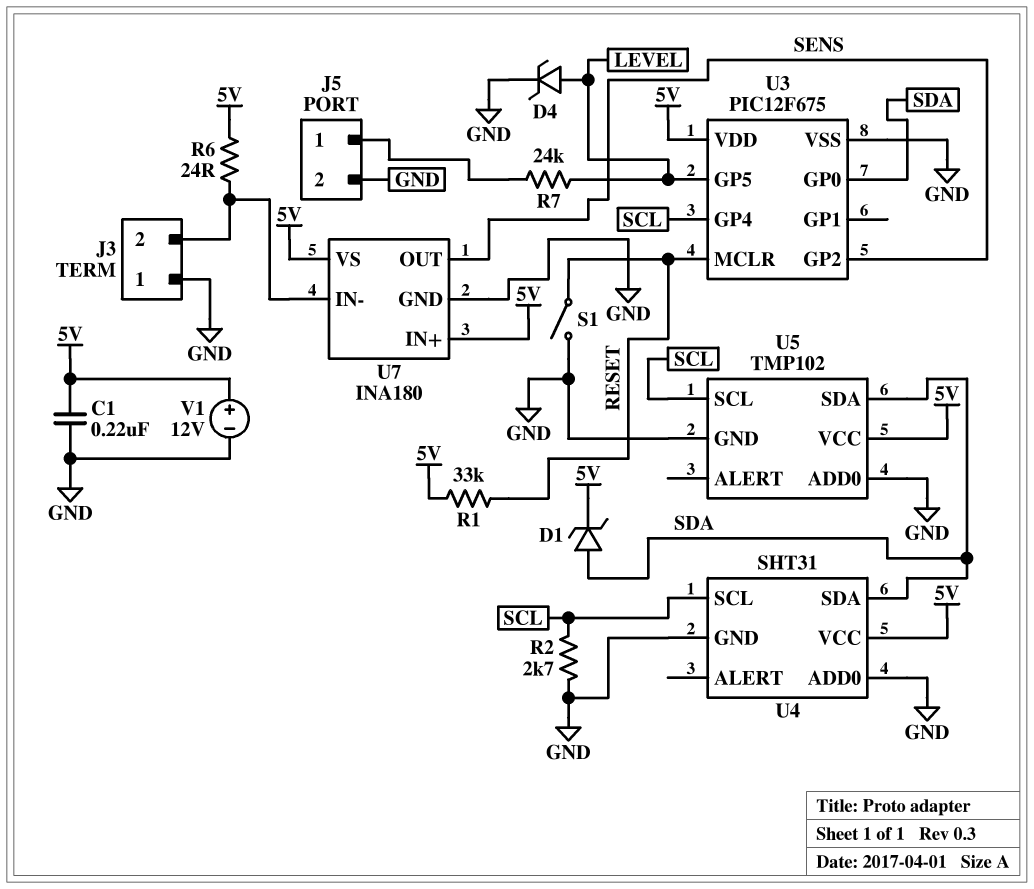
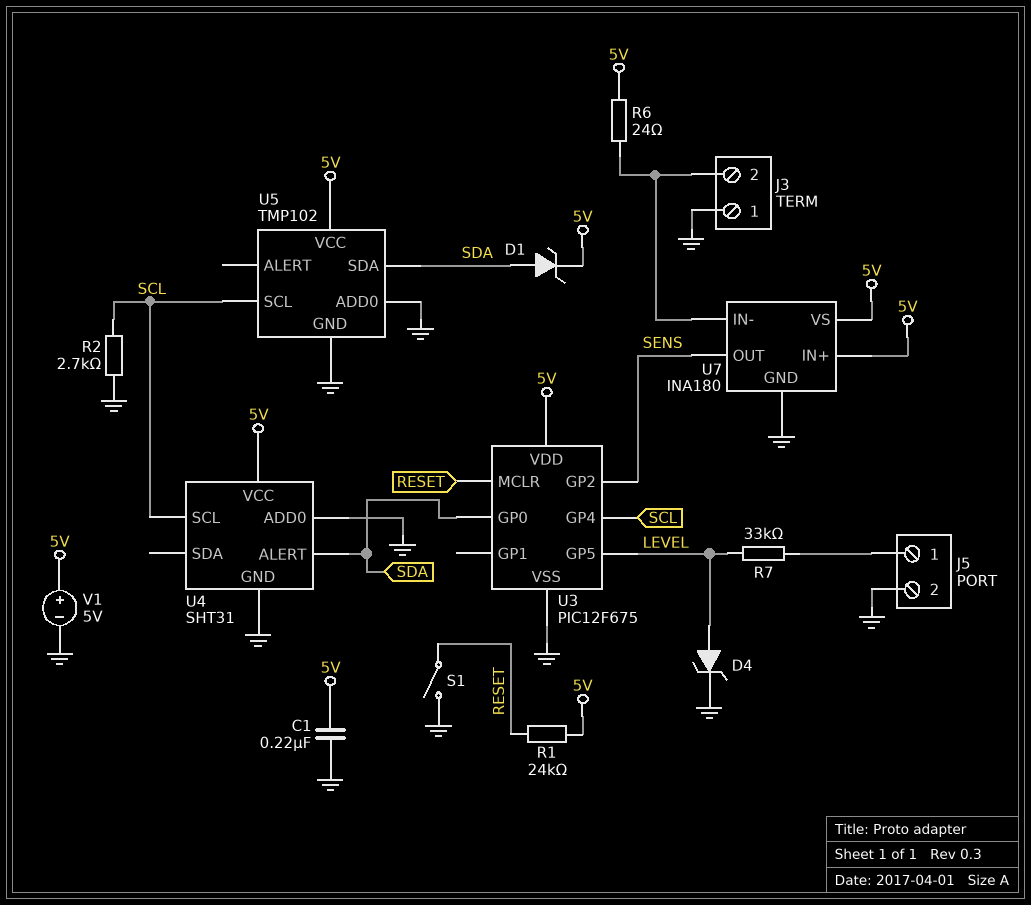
R1: 33k (5V, RESET) -> 24k (5V, RESET)
R7: 24k (J5/1, LEVEL) -> 33k (J5/1, LEVEL)
U4 pin ALERT: none -> SDA
U4 pin SDA: SDA -> none
V1: 12V (plus 5V, minus GND) -> 5V (plus 5V, minus GND)

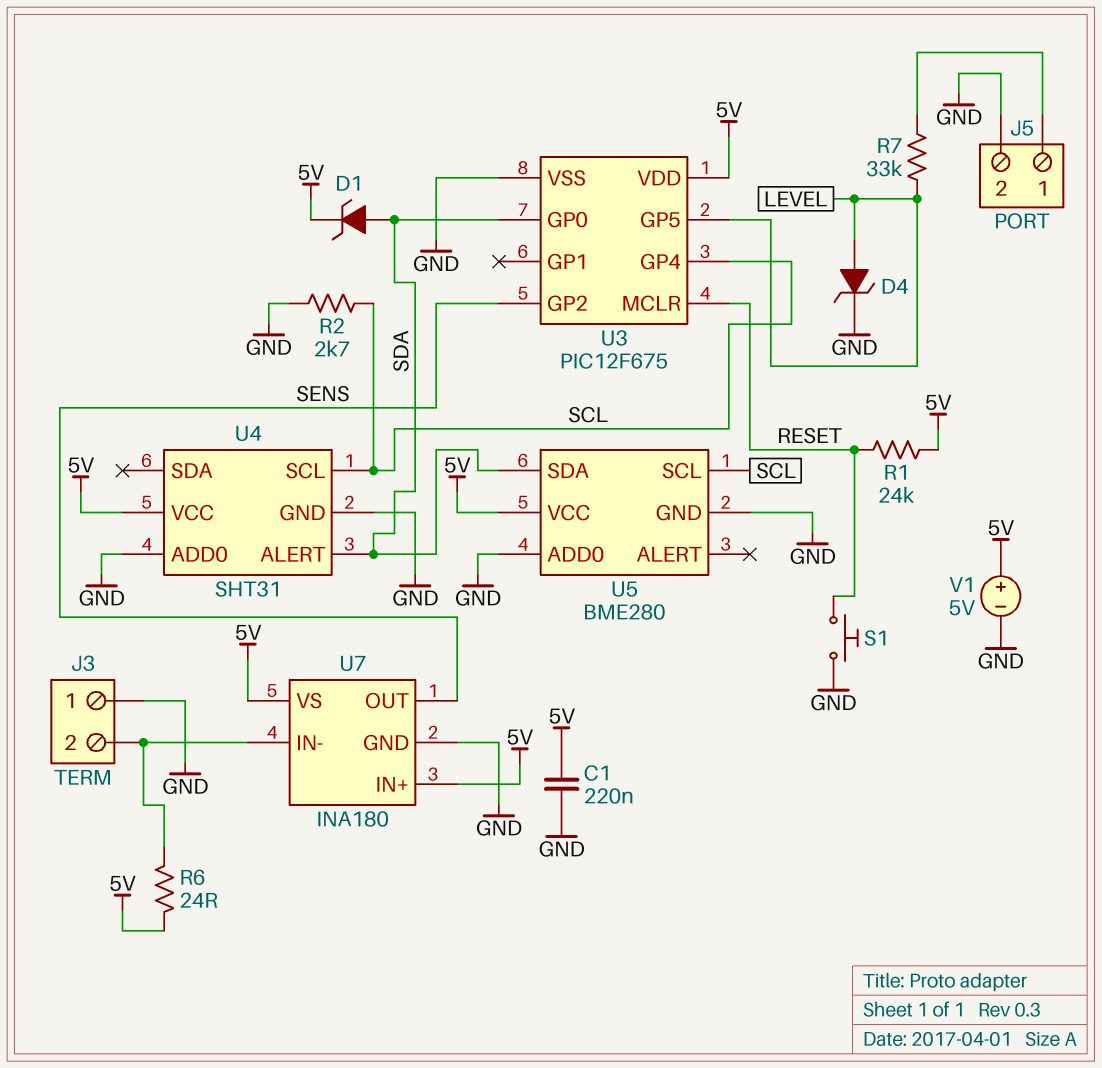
S1: switch (GND, RESET) -> button (GND, RESET)
U5: TMP102 -> BME280

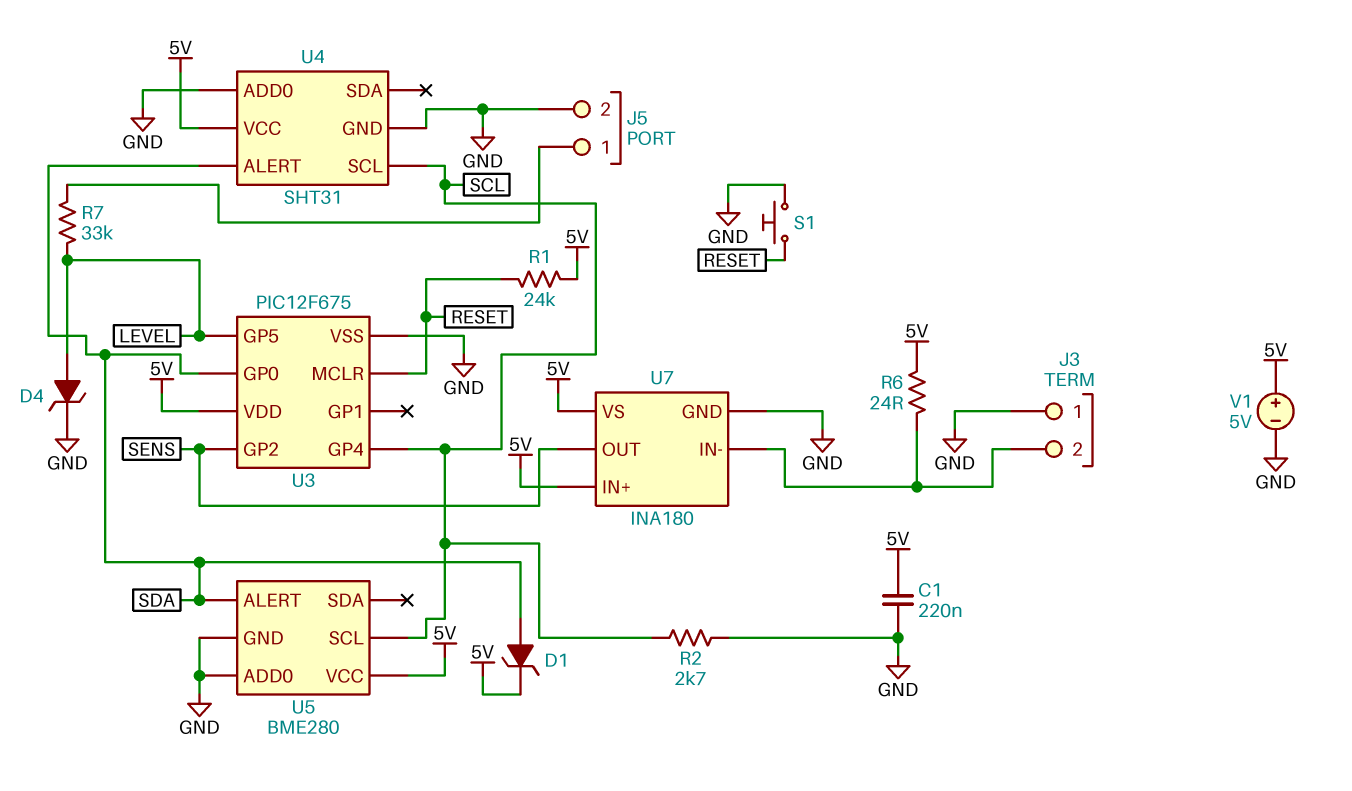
U5 pin ALERT: none -> SDA
U5 pin SDA: SDA -> none

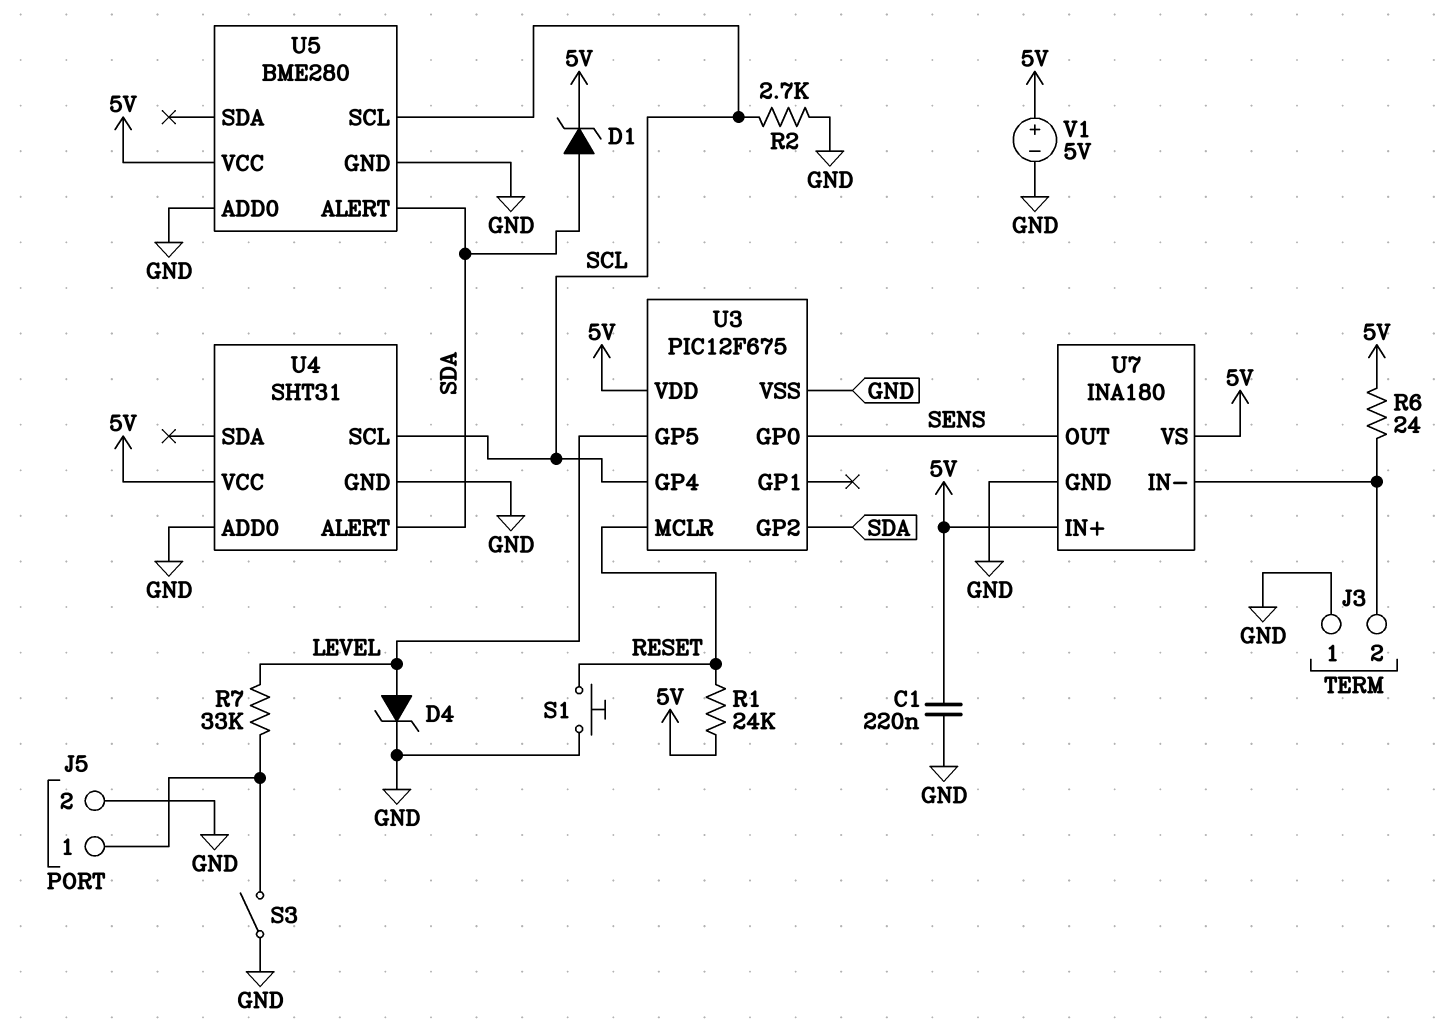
S3: none -> switch (GND, J5/1)
U3 pin GP0: SDA -> SENS
U3 pin GP2: SENS -> SDA

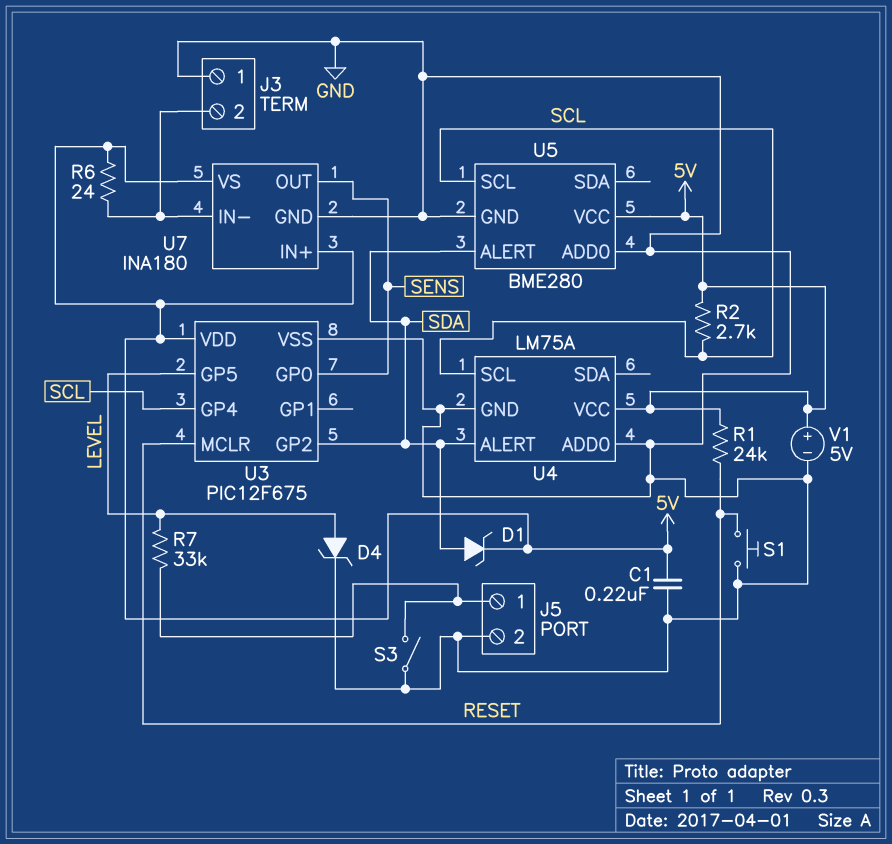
R2: 2.7k (GND, SCL) -> 2.7k (5V, SCL)
U4: SHT31 -> LM75A

